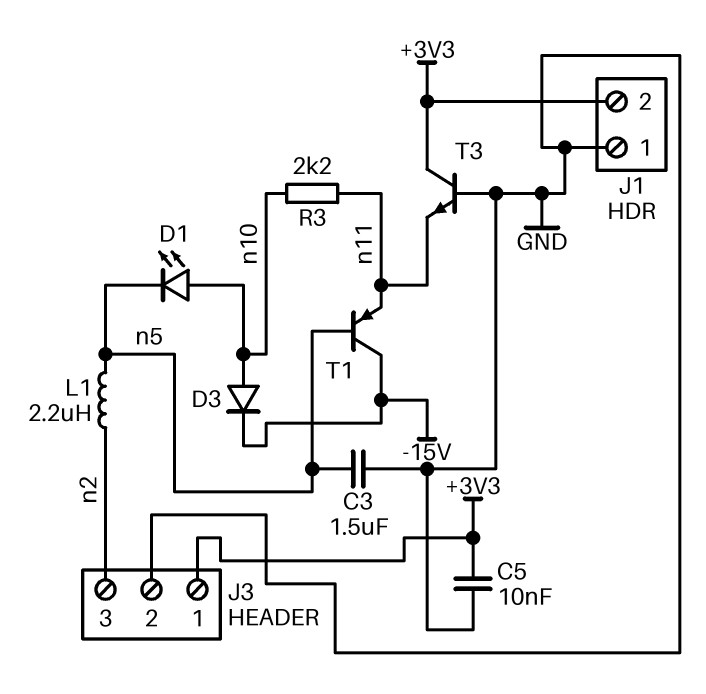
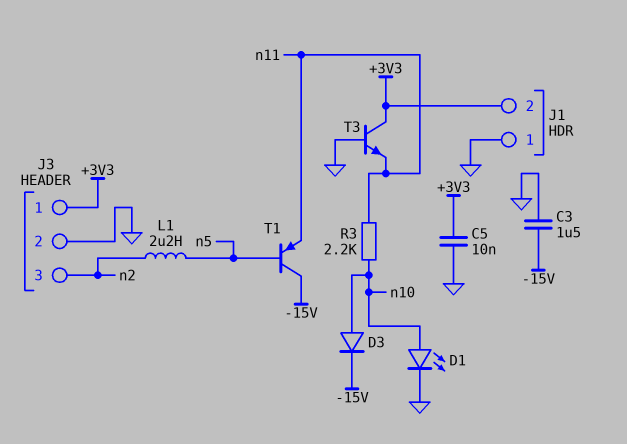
C3: 1.5uF (GND, n5) -> 1.5uF (-15V, GND)
D1: LED (A n10, K n5) -> LED (A n10, K GND)

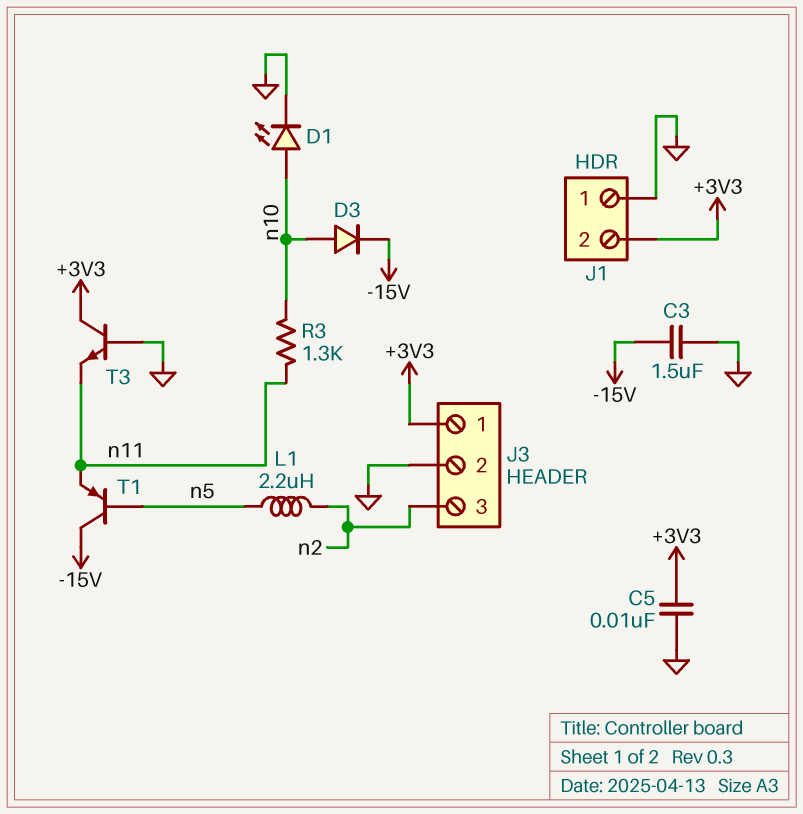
R3: 2.2k (n10, n11) -> 1.3k (n10, n11)

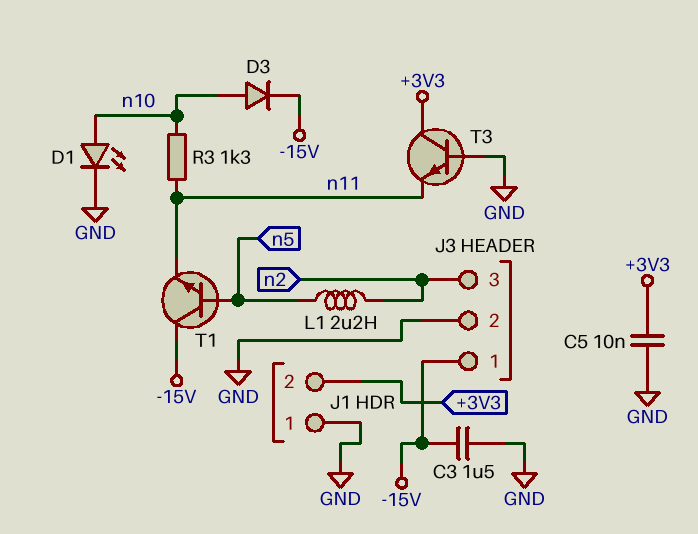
J3 pin 1: +3V3 -> -15V
T1: PNP (B n5, C -15V, E n11) -> NPN (B n5, C -15V, E n11)

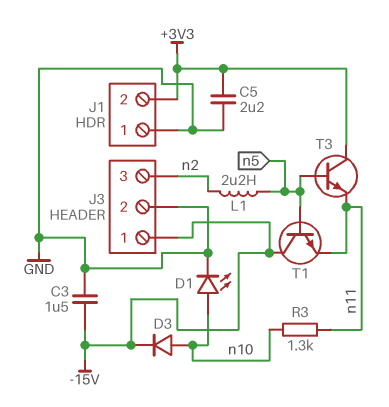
C5: 10nF (+3V3, GND) -> 2.2uF (+3V3, GND)
T3: NPN (B GND, C +3V3, E n11) -> NPN (B n5, C +3V3, E n11)

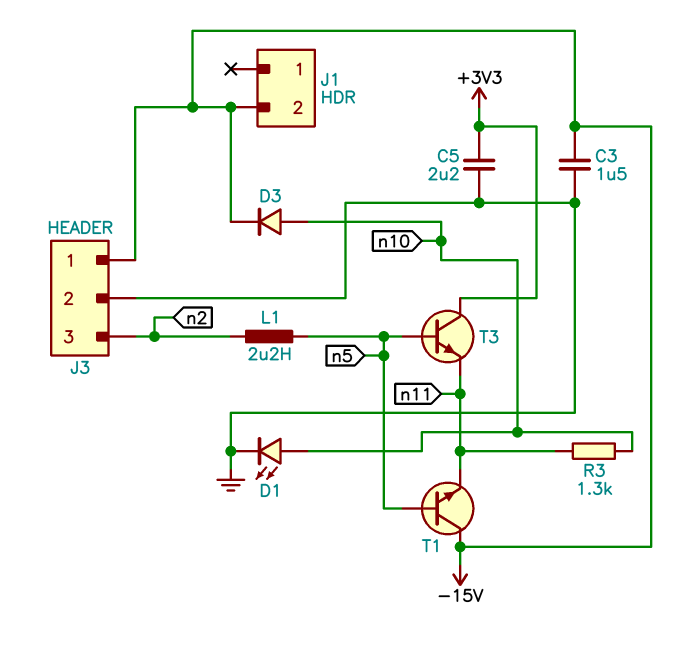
J1 pin 1: GND -> none
J1 pin 2: +3V3 -> -15V

